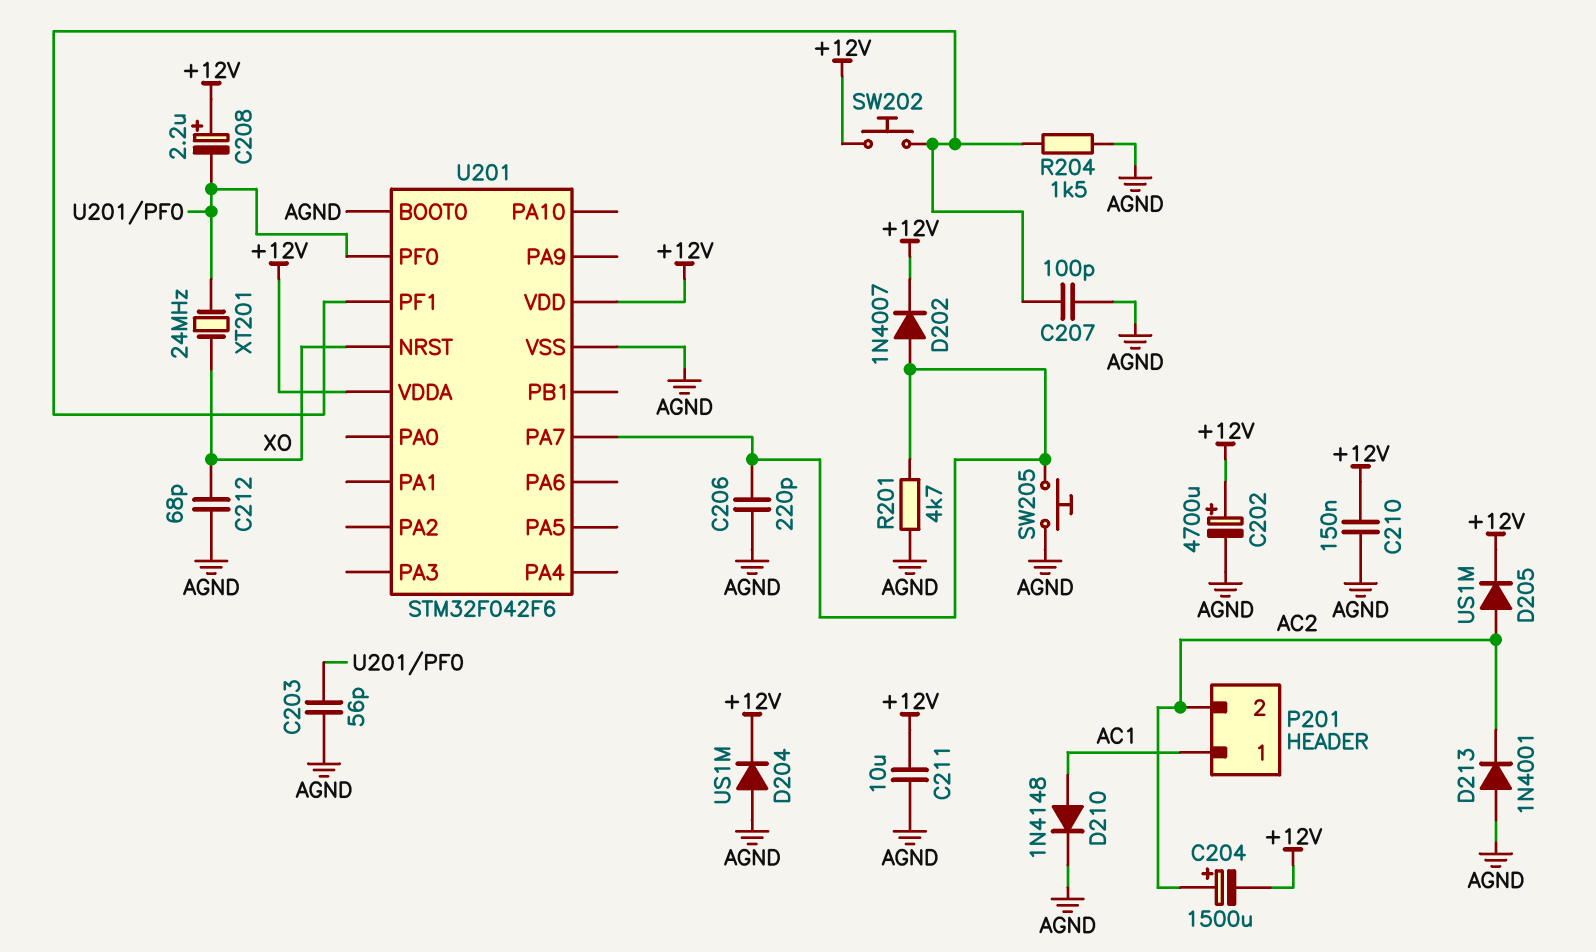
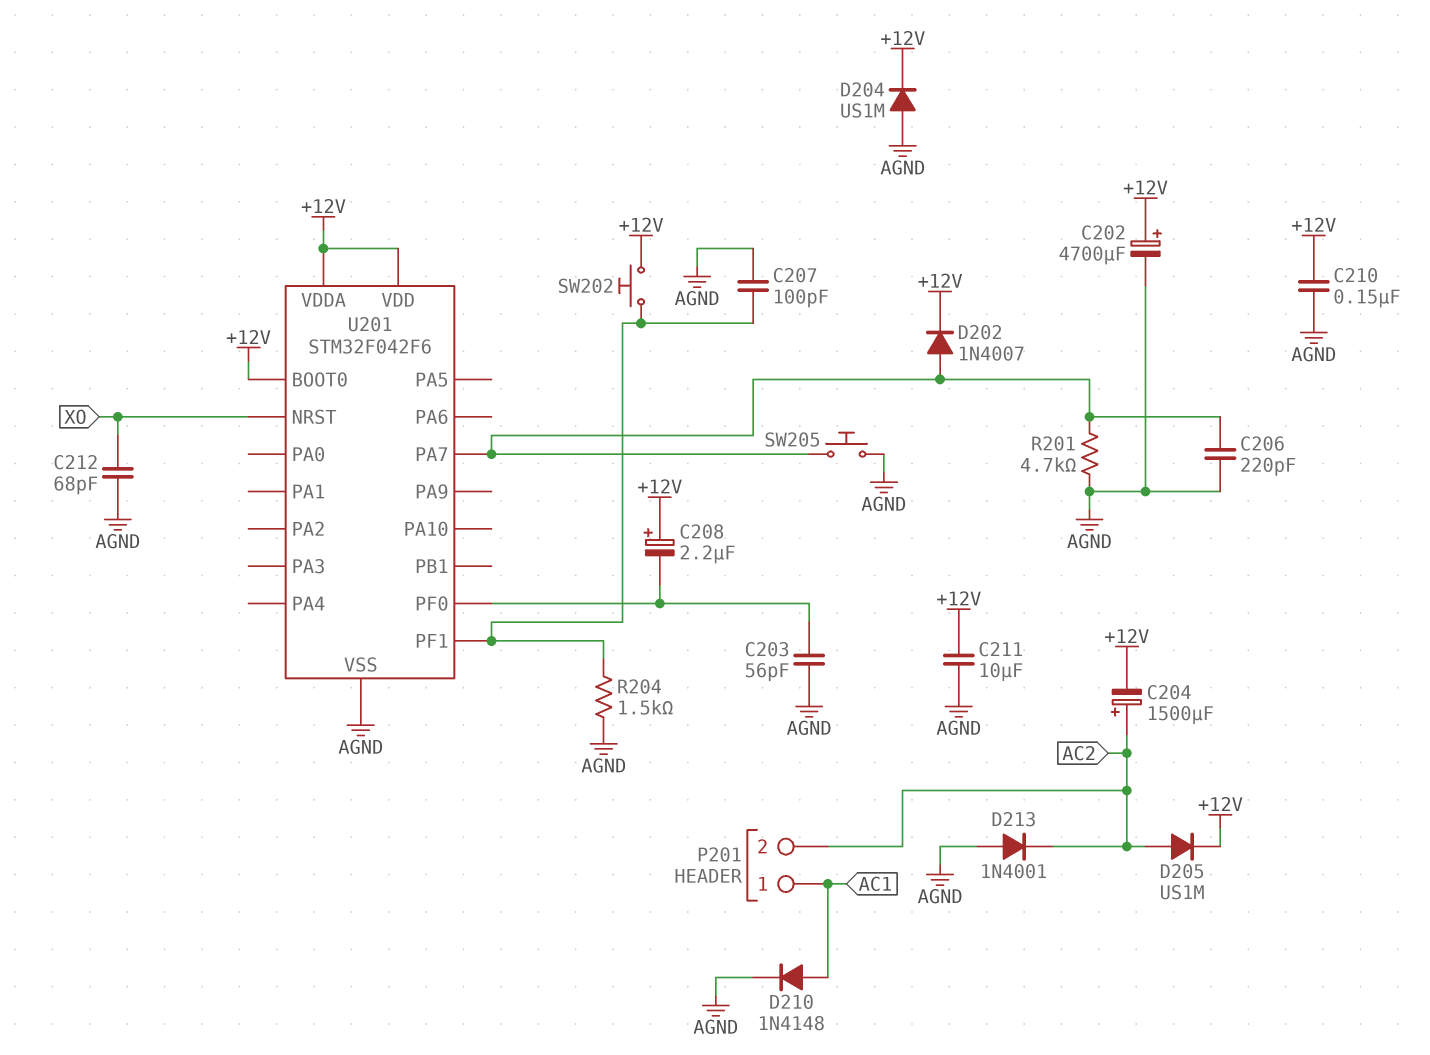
U201 pin BOOT0: AGND -> +12V
XT201: 24MHz (U201/PF0, XO) -> none

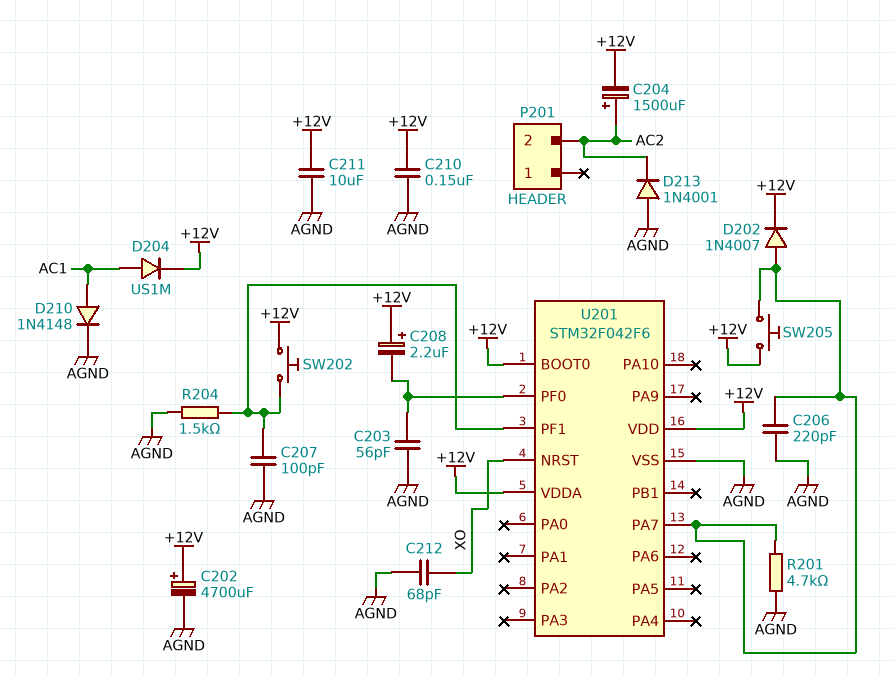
D204: diode US1M (A AGND, K +12V) -> diode US1M (A AC1, K +12V)
D205: diode US1M (A AC2, K +12V) -> none
P201 pin 1: AC1 -> none
SW205: button (AGND, U201/PA7) -> button (+12V, U201/PA7)

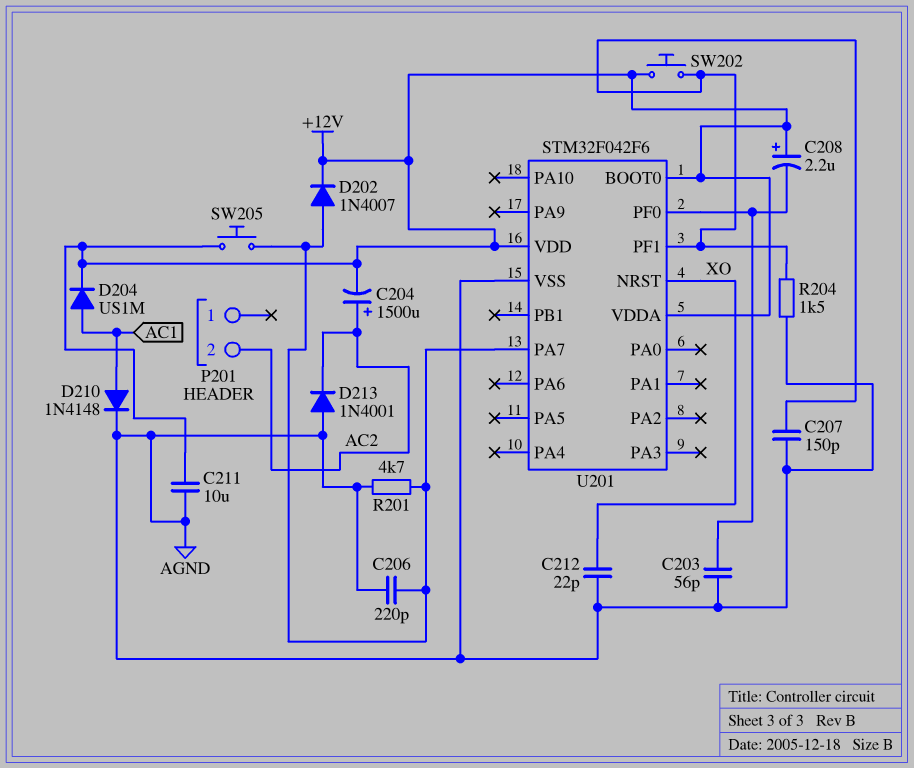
C202: 4700uF (plus +12V, minus AGND) -> none
C207: 100pF (AGND, U201/PF1) -> 150pF (AGND, U201/PF1)
C210: 150nF (+12V, AGND) -> none
C212: 68pF (AGND, XO) -> 22pF (AGND, XO)

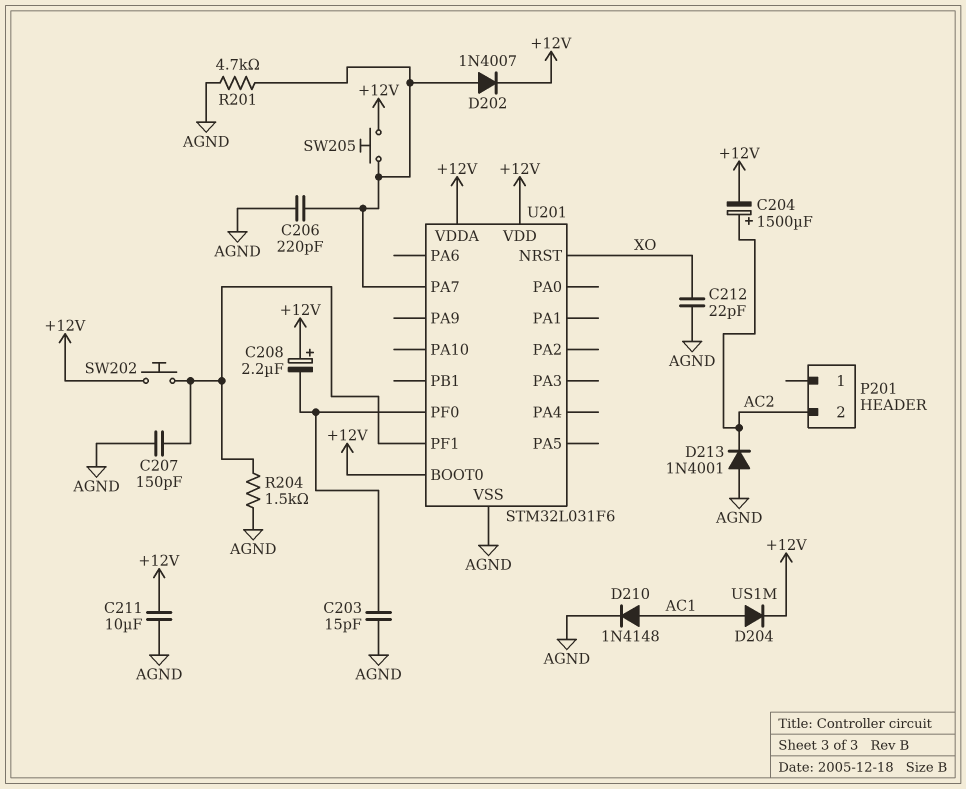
C203: 56pF (AGND, U201/PF0) -> 15pF (AGND, U201/PF0)
U201: STM32F042F6 -> STM32L031F6

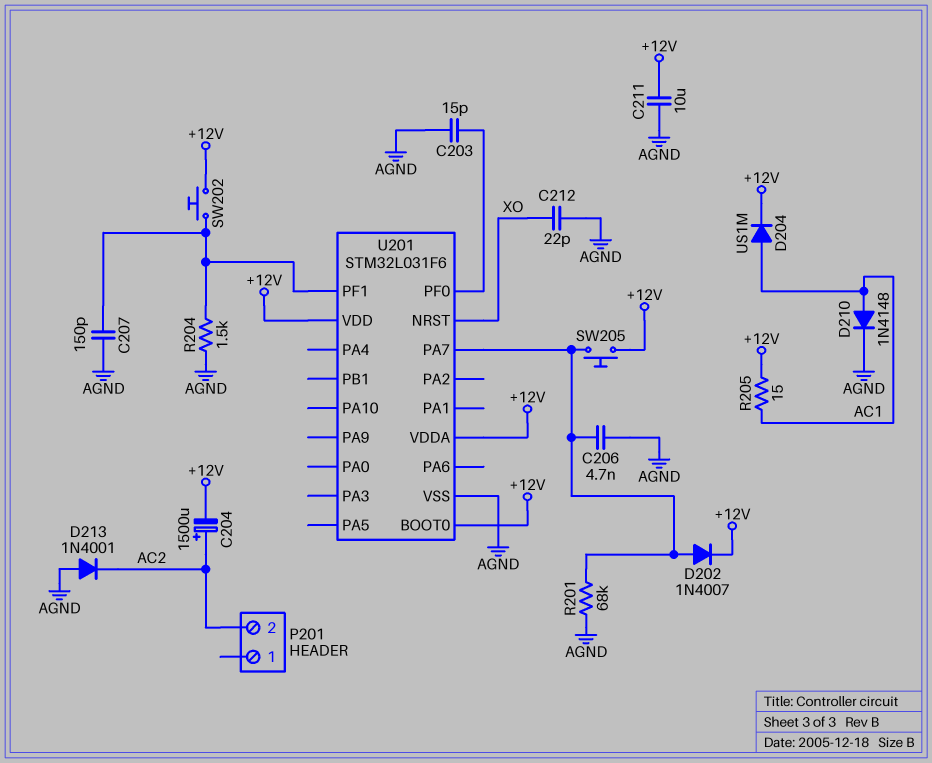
C206: 220pF (AGND, U201/PA7) -> 4.7nF (AGND, U201/PA7)
C208: 2.2uF (plus +12V, minus U201/PF0) -> none
R201: 4.7k (AGND, U201/PA7) -> 68k (AGND, U201/PA7)
R205: none -> 15 (+12V, AC1)

